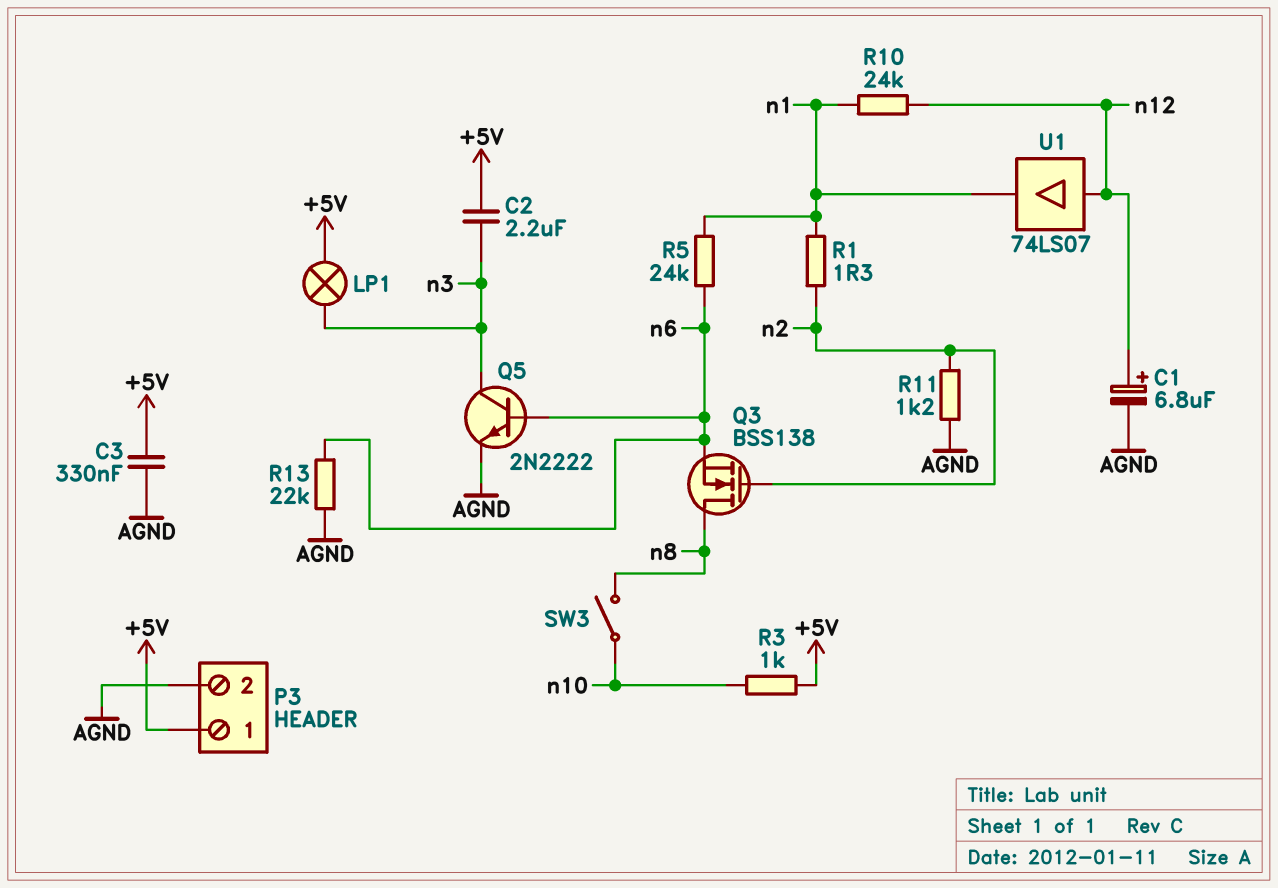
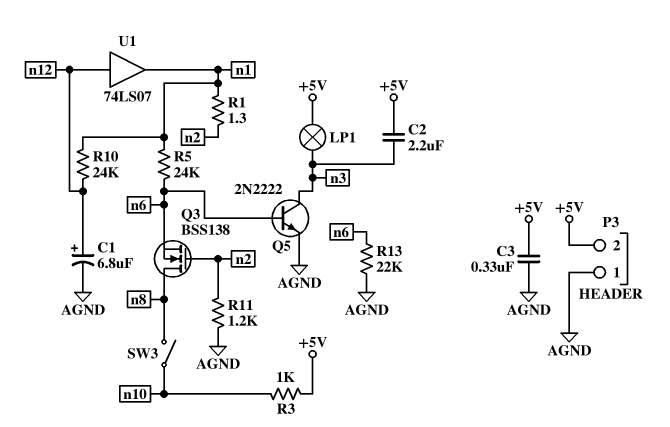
P3 pin 1: +5V -> AGND
P3 pin 2: AGND -> +5V

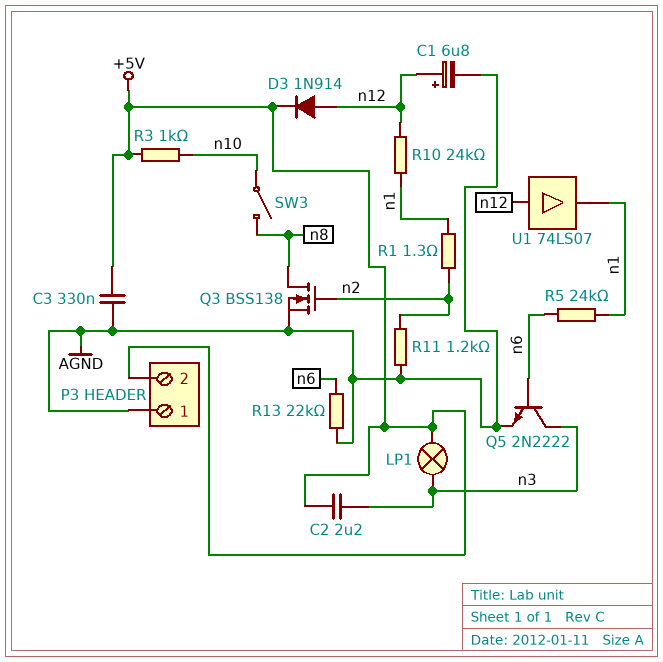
D3: none -> diode 1N914 (A n12, K +5V)
Q3: NMOS BSS138 (G n2, D n8, S n6) -> NMOS BSS138 (G n2, D n8, S AGND)

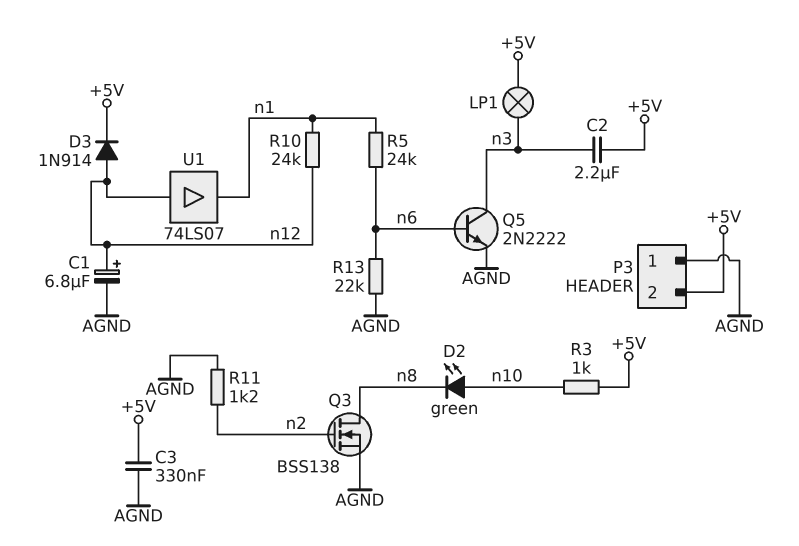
D2: none -> LED green (A n10, K n8)
R1: 1.3 (n1, n2) -> none
SW3: switch (n8, n10) -> none

